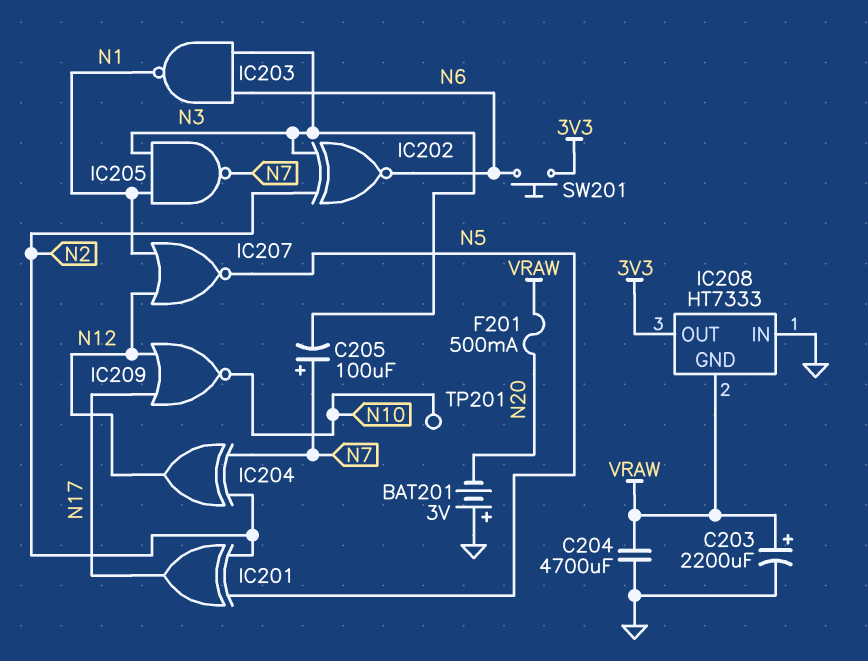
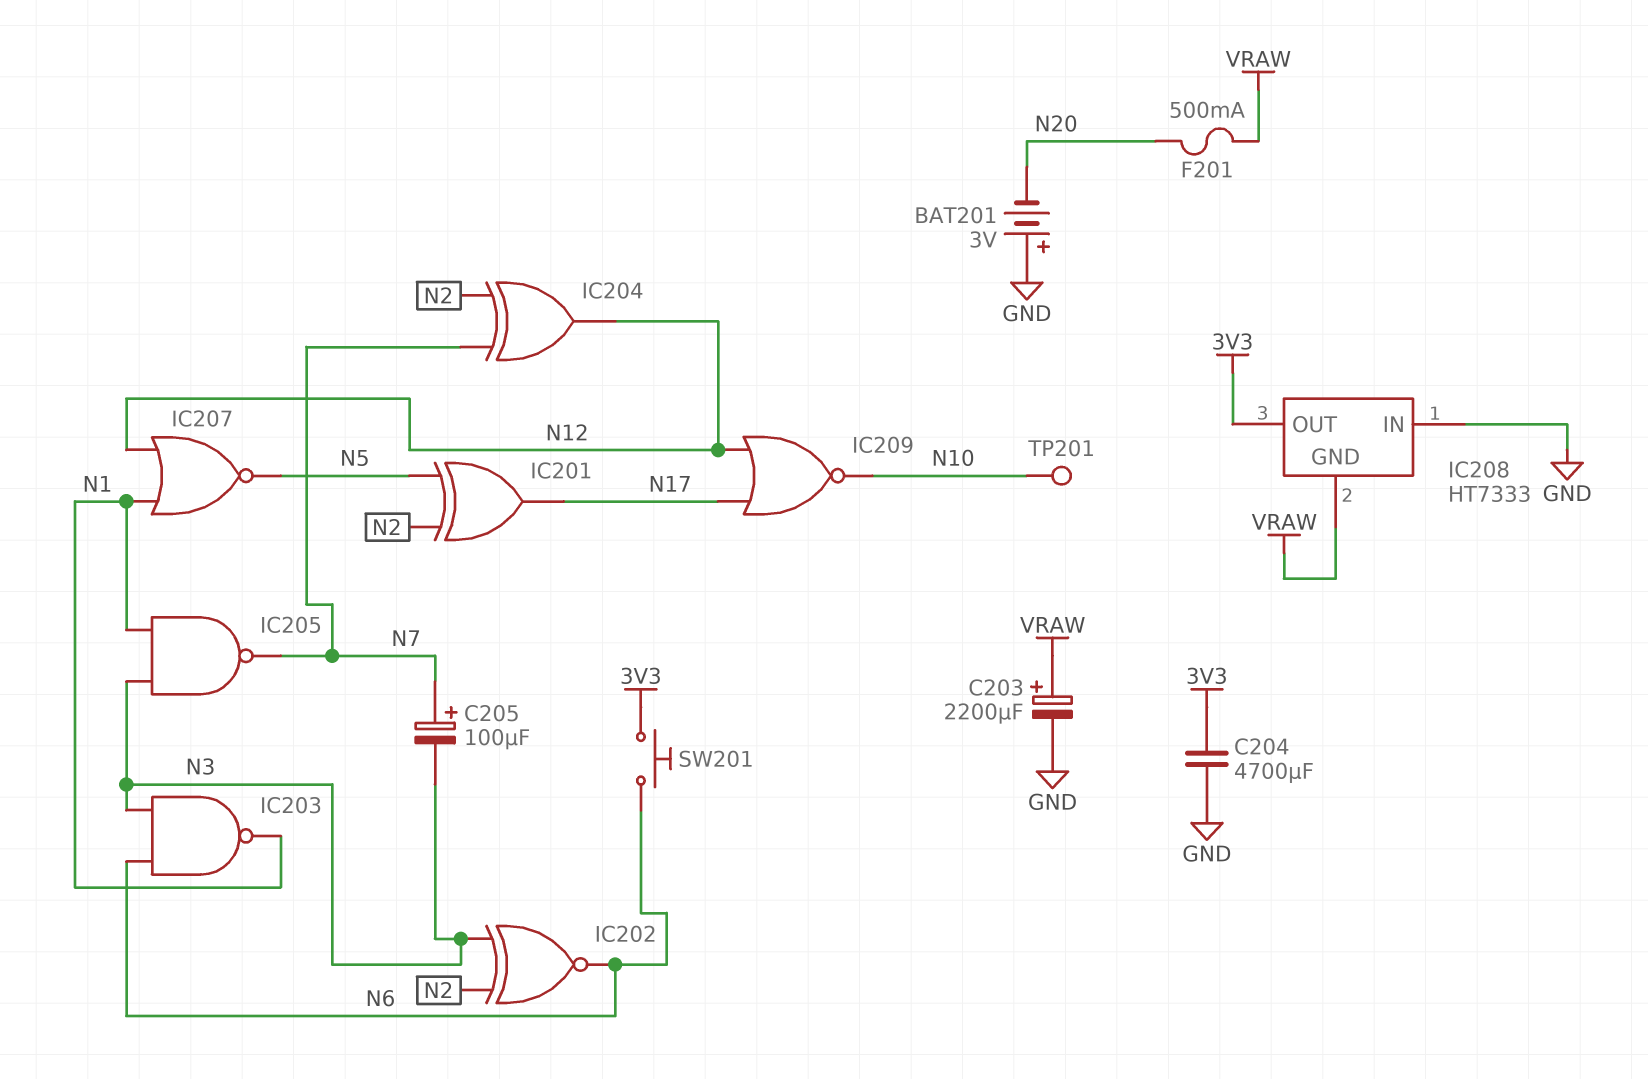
C204: 4700uF (GND, VRAW) -> 4700uF (3V3, GND)

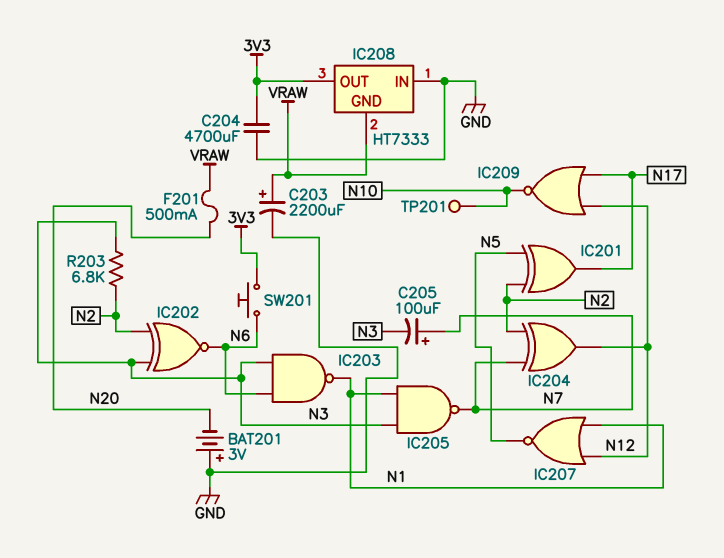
R203: none -> 6.8k (N2, N3)

